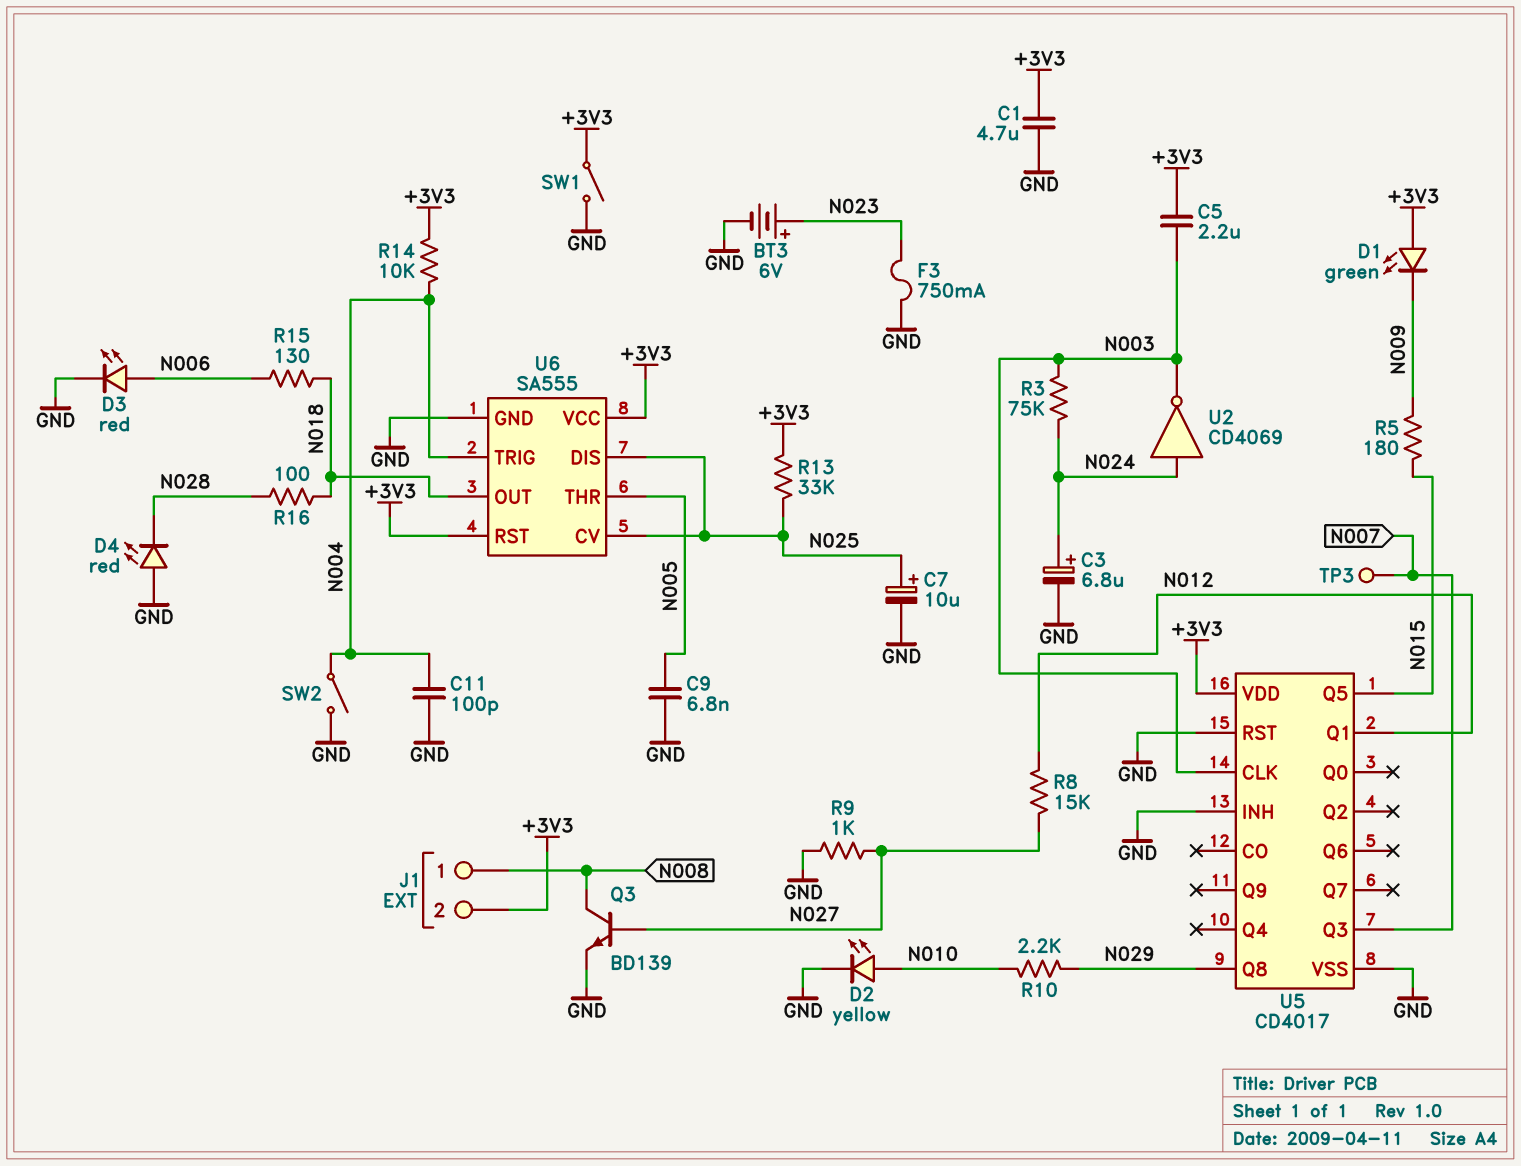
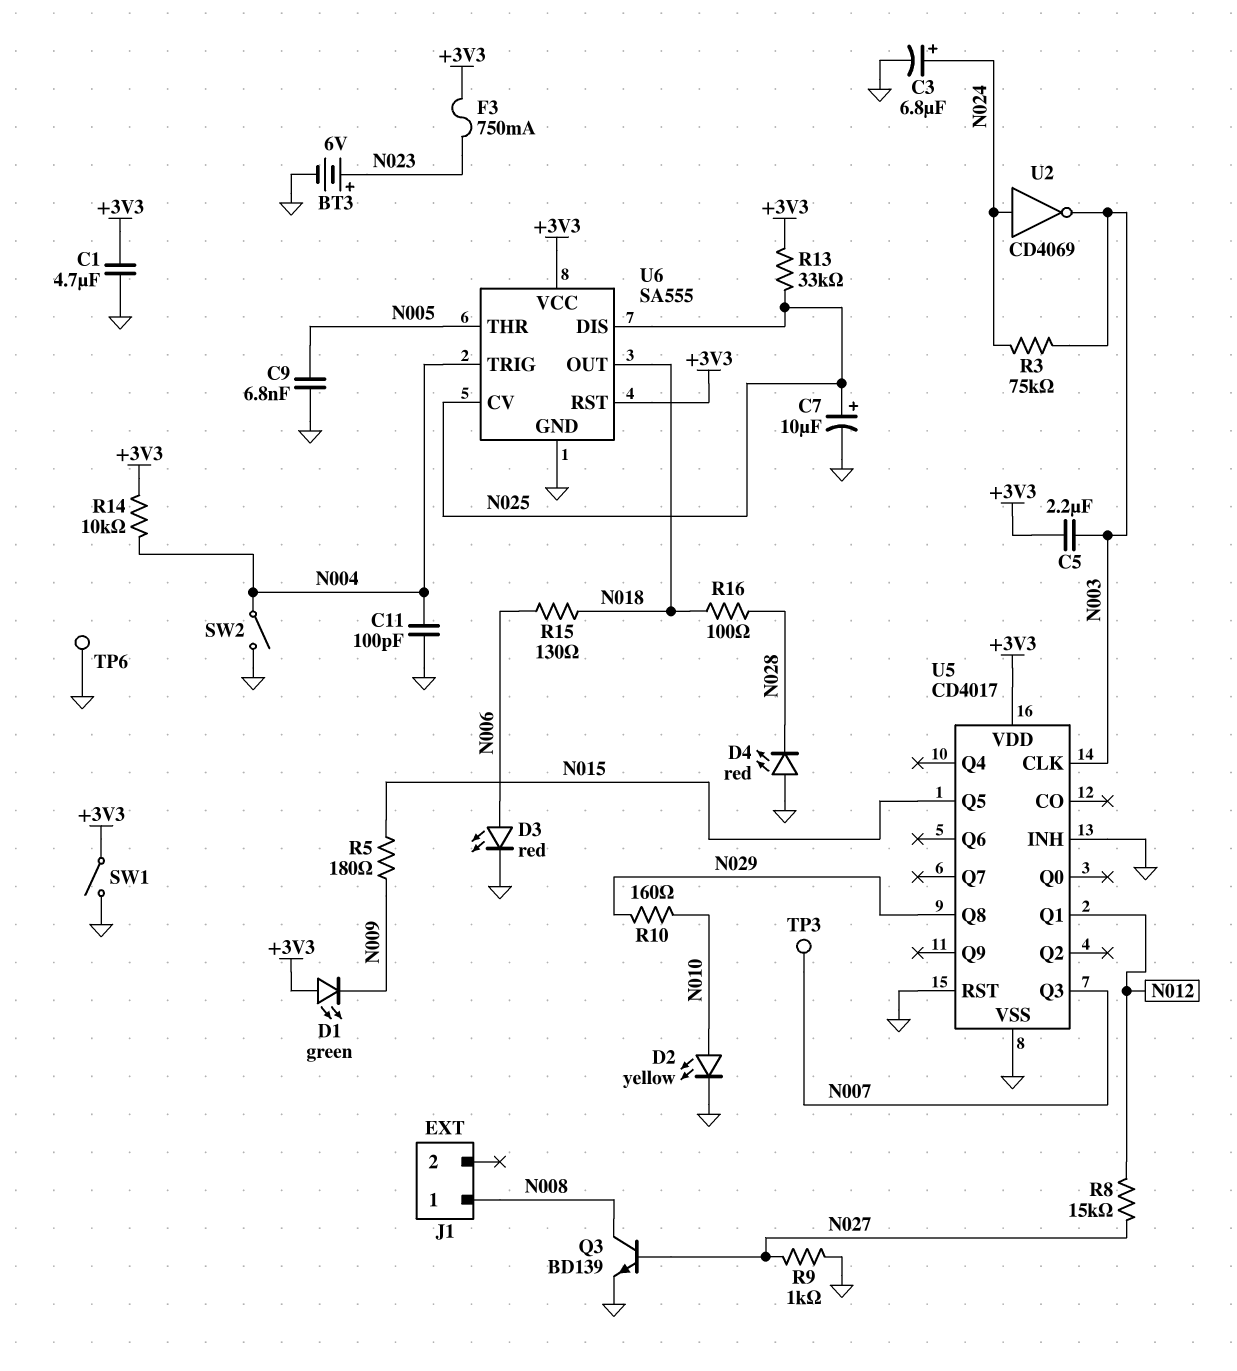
F3: 750mA (GND, N023) -> 750mA (+3V3, N023)
J1 pin 2: +3V3 -> none
R10: 2.2k (N010, N029) -> 160 (N010, N029)
TP6: none -> test point (GND)

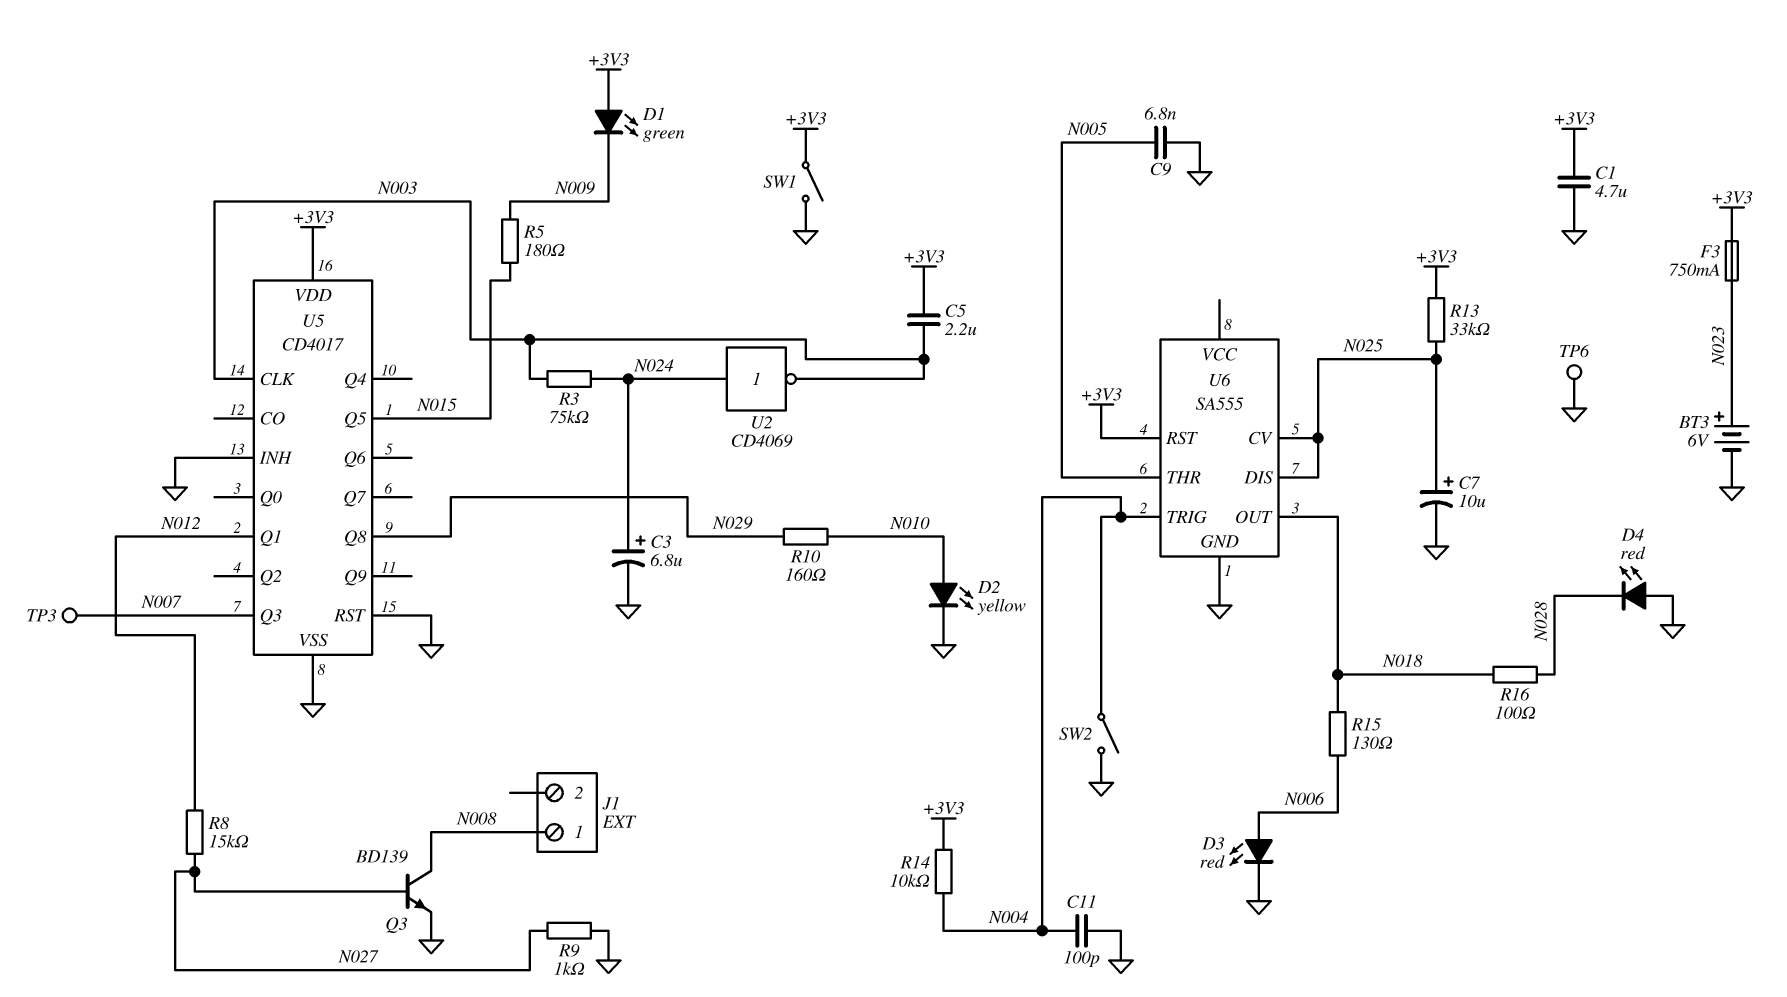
U6 pin VCC: +3V3 -> none

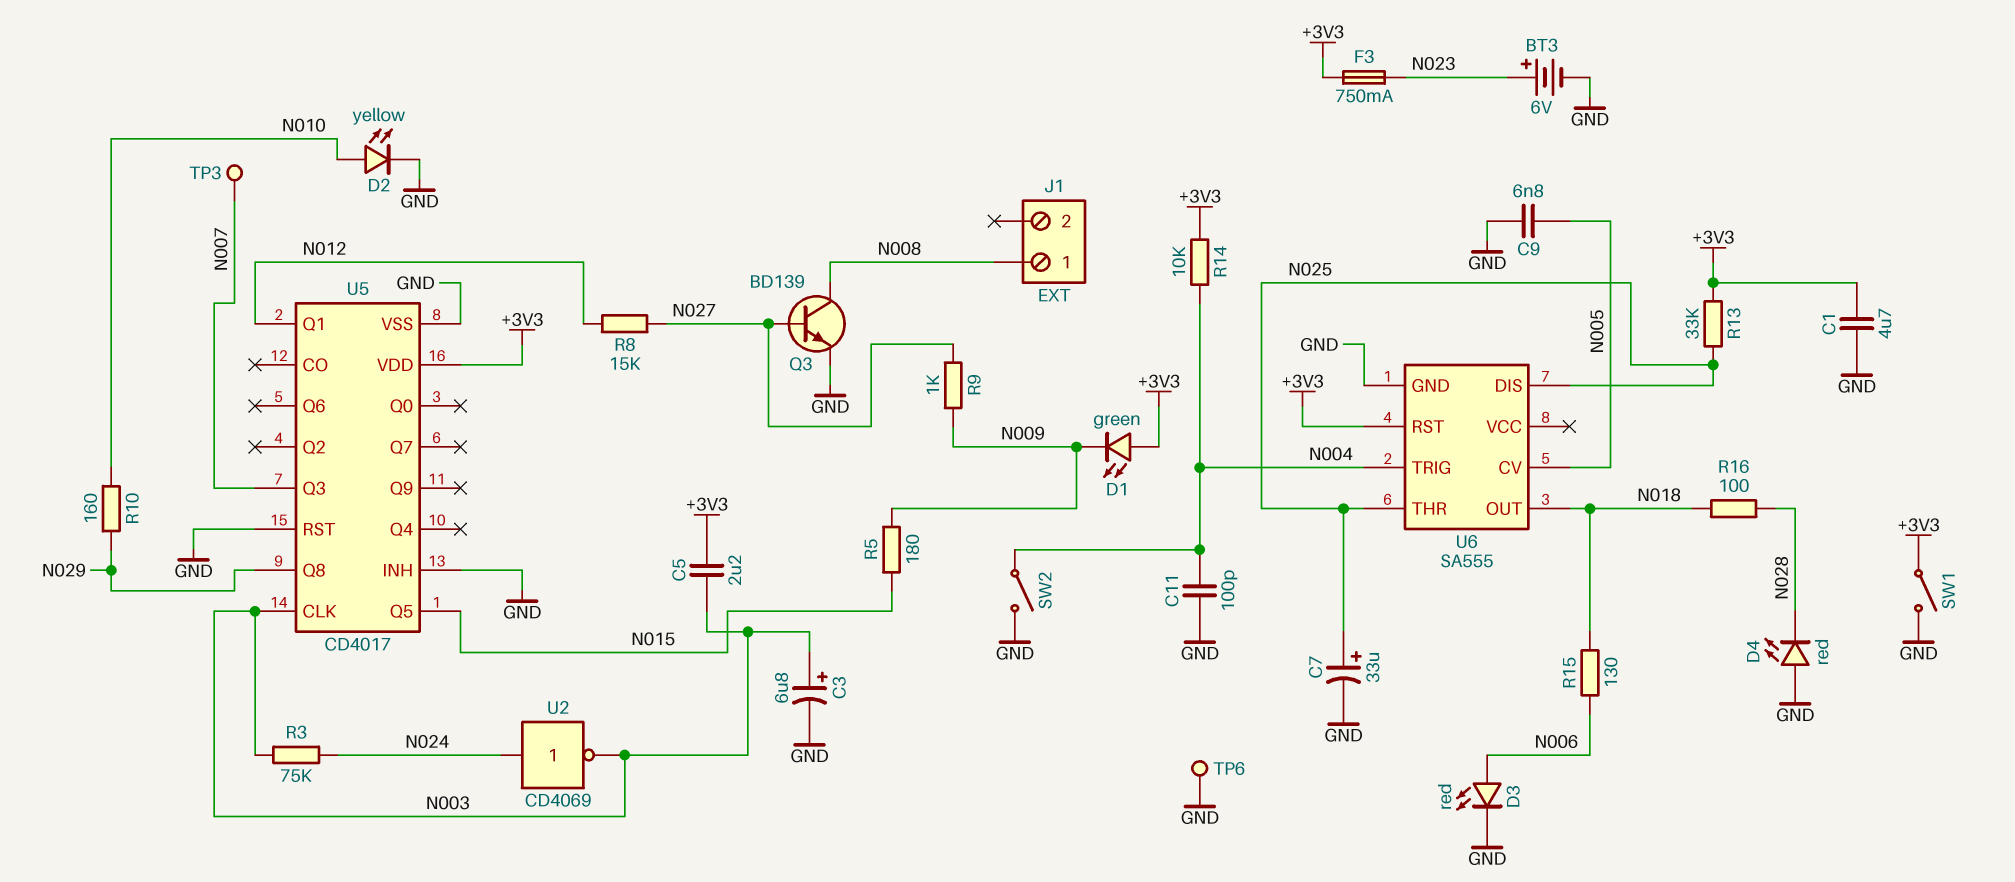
C3: 6.8uF (plus N024, minus GND) -> 6.8uF (plus N003, minus GND)
C7: 10uF (plus N025, minus GND) -> 33uF (plus N025, minus GND)
R9: 1k (GND, N027) -> 1k (N009, N027)
U6 pin CV: N025 -> N005
U6 pin THR: N005 -> N025

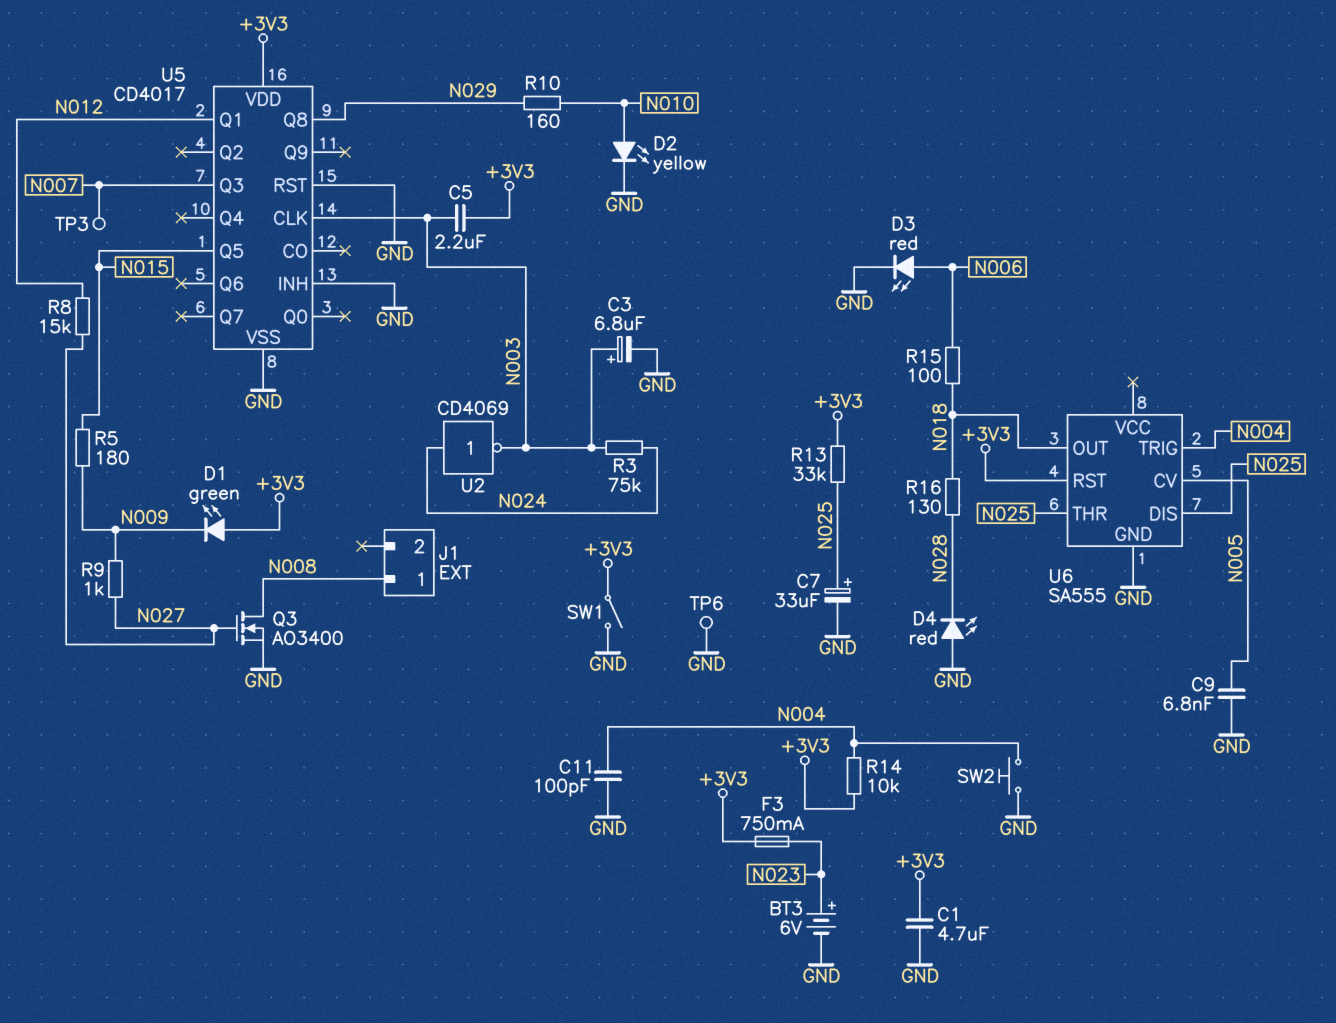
Q3: NPN BD139 (B N027, C N008, E GND) -> NMOS AO3400 (G N027, D N008, S GND)
R15: 130 (N006, N018) -> 100 (N006, N018)
R16: 100 (N018, N028) -> 130 (N018, N028)
SW2: switch (GND, N004) -> button (GND, N004)

